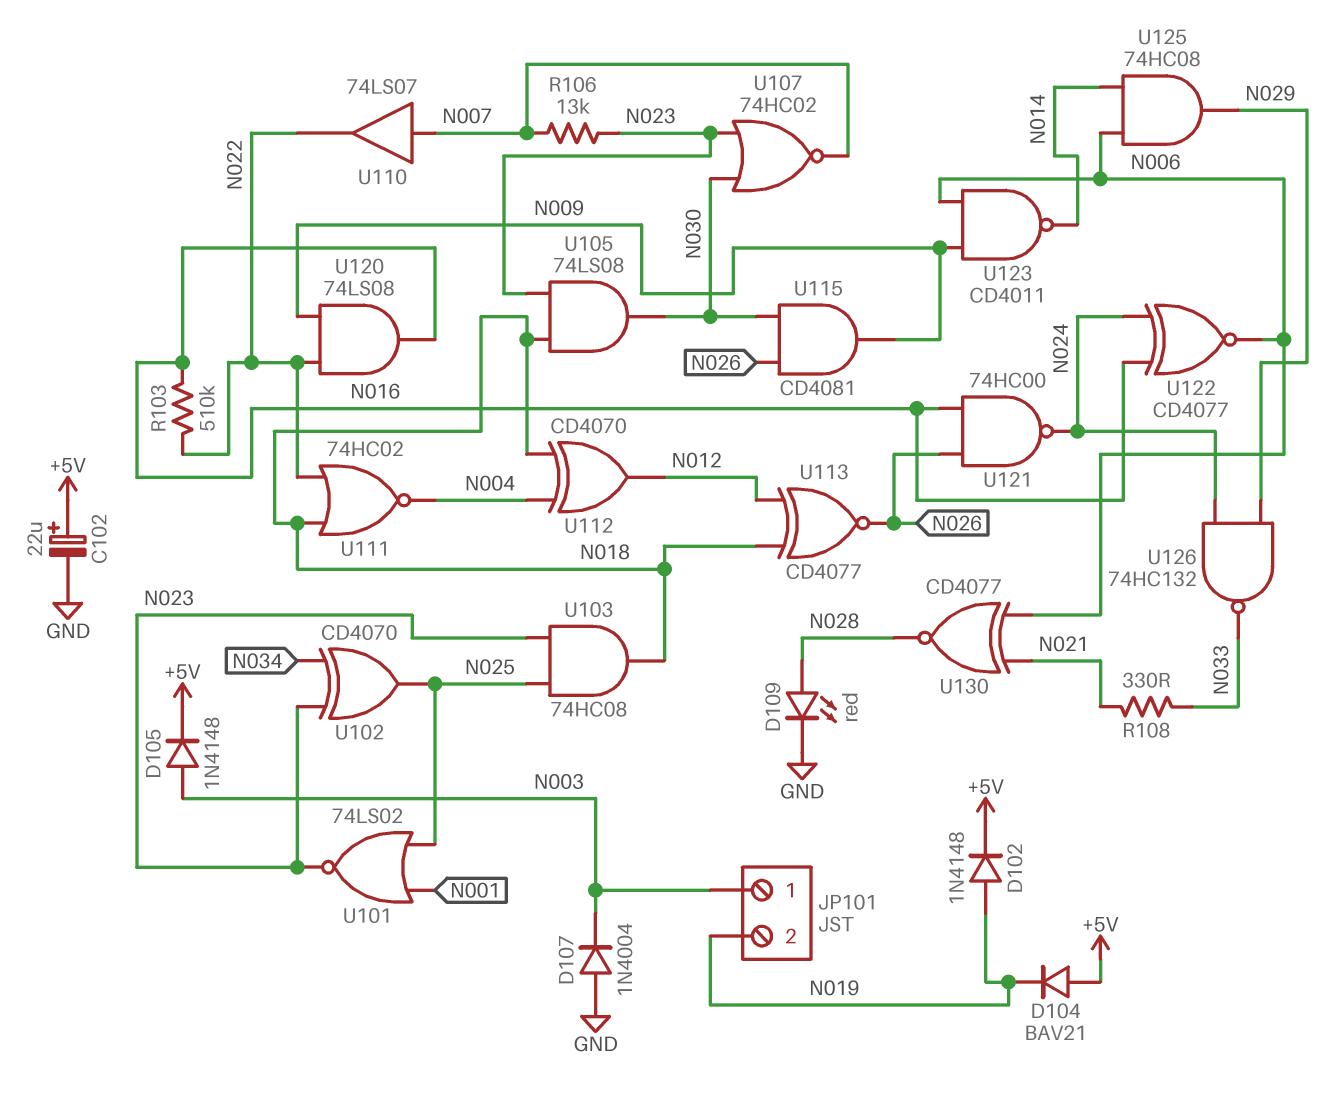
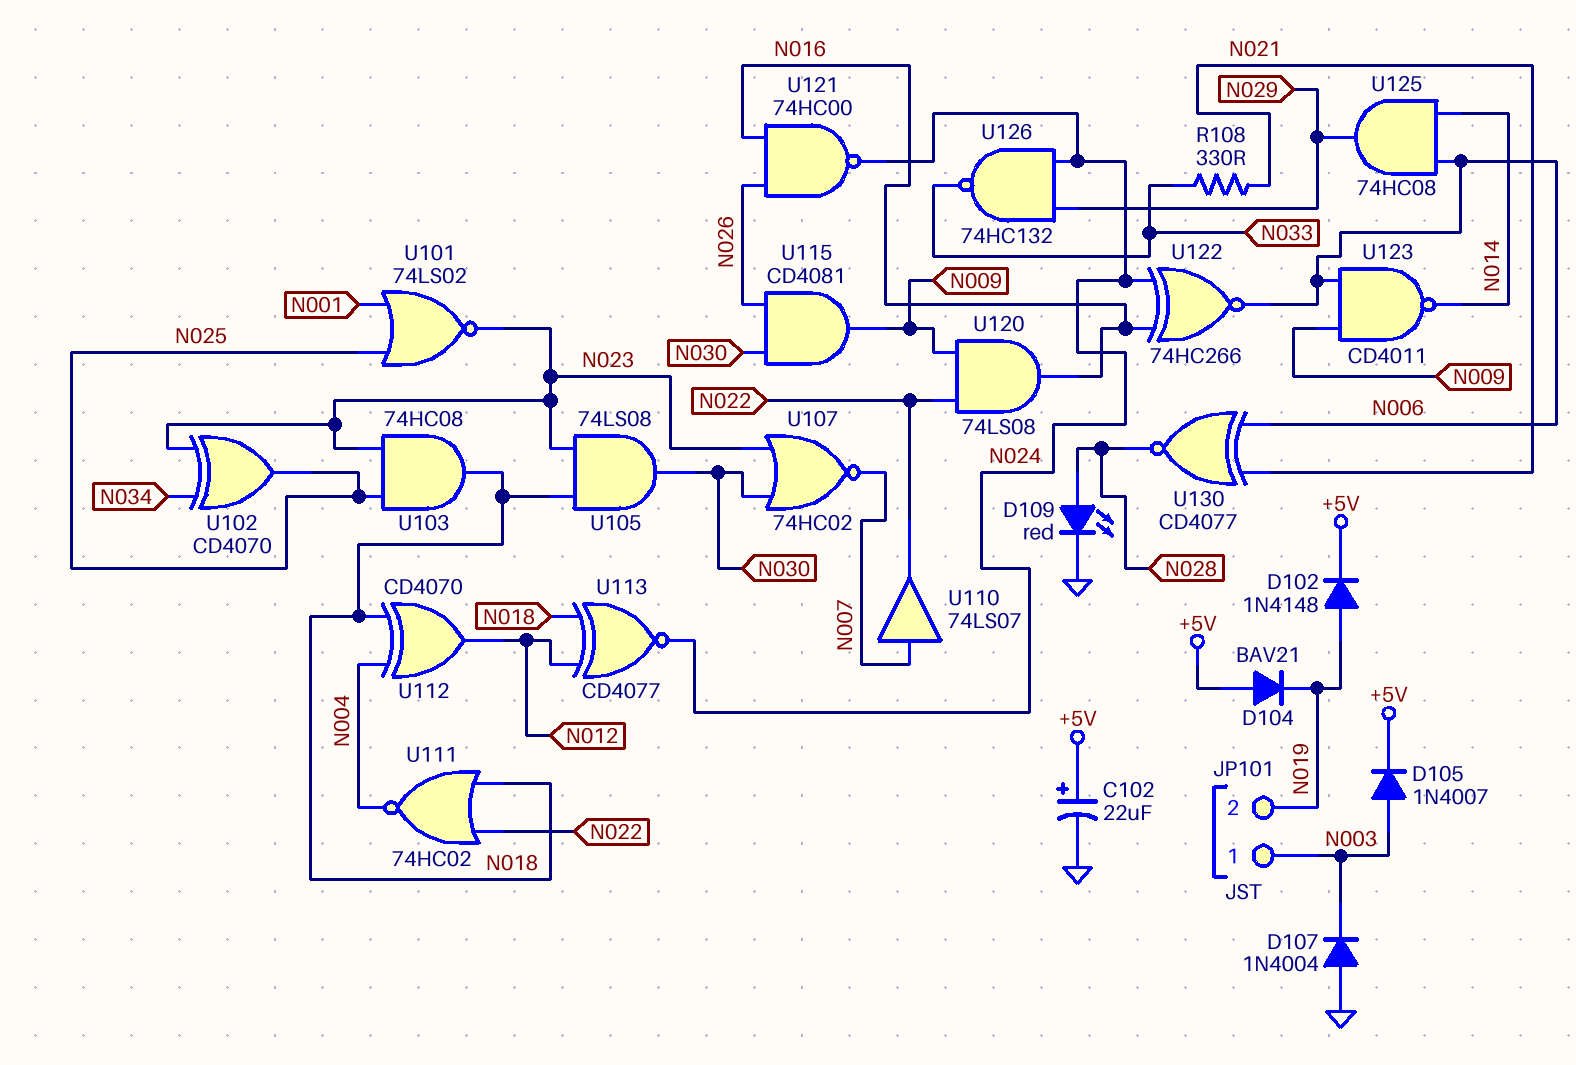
D105: diode 1N4148 (A N003, K +5V) -> diode 1N4007 (A N003, K +5V)
R103: 510k (N016, N022) -> none
R106: 13k (N007, N023) -> none
U113: XNOR CD4077 (in N012, in N018, out N026) -> XNOR CD4077 (in N012, in N018, out N024)
U122: XNOR CD4077 (in N016, in N024, out N006) -> XNOR 74HC266 (in N016, in N024, out N006)

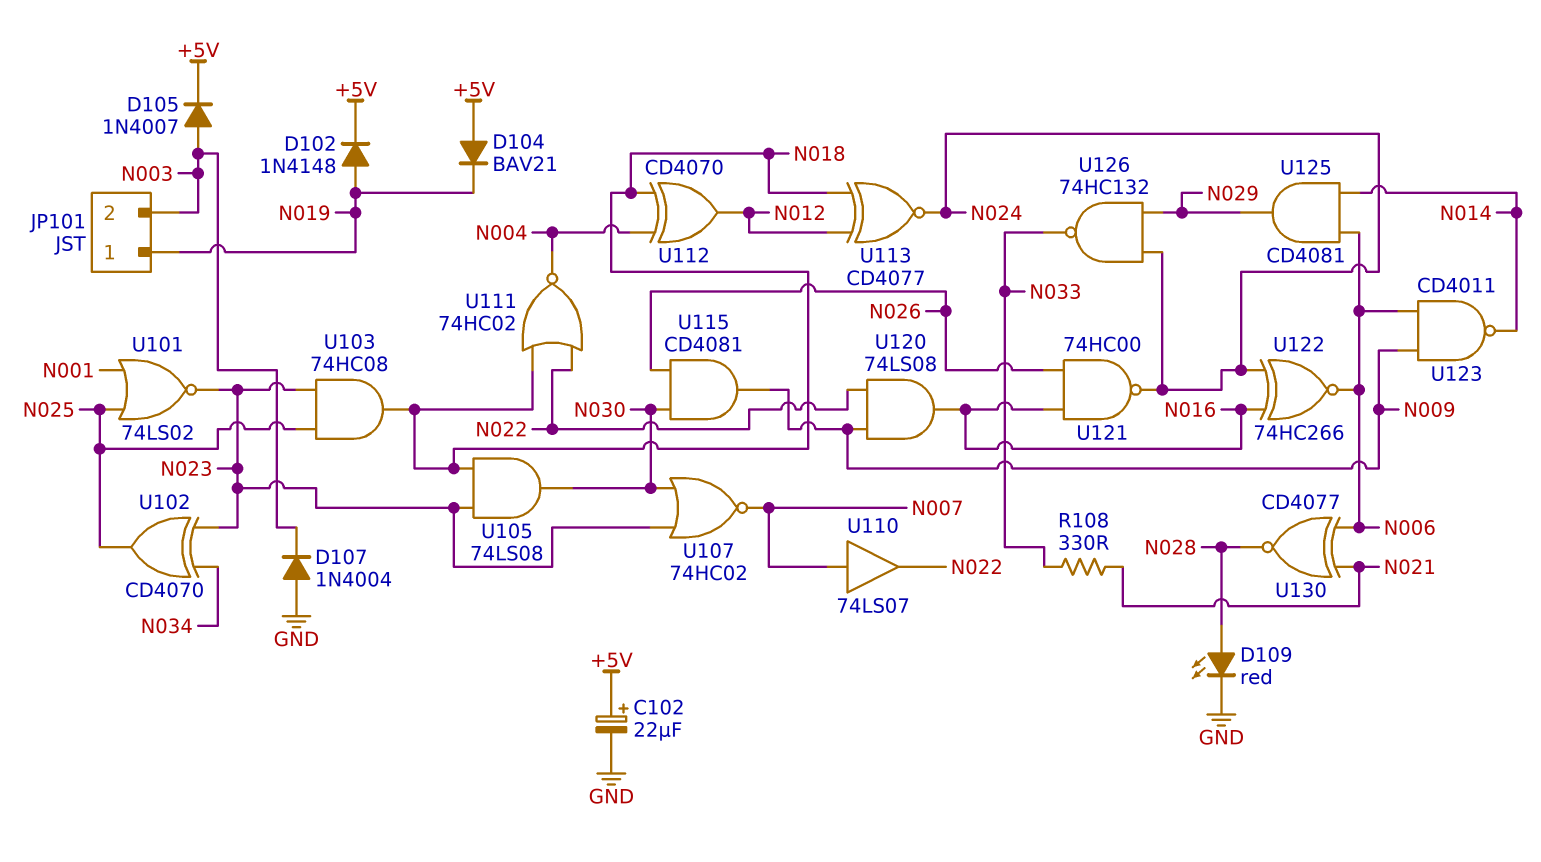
JP101 pin 1: N003 -> N019
JP101 pin 2: N019 -> N003
U125: AND 74HC08 (in N006, in N014, out N029) -> AND CD4081 (in N006, in N014, out N029)

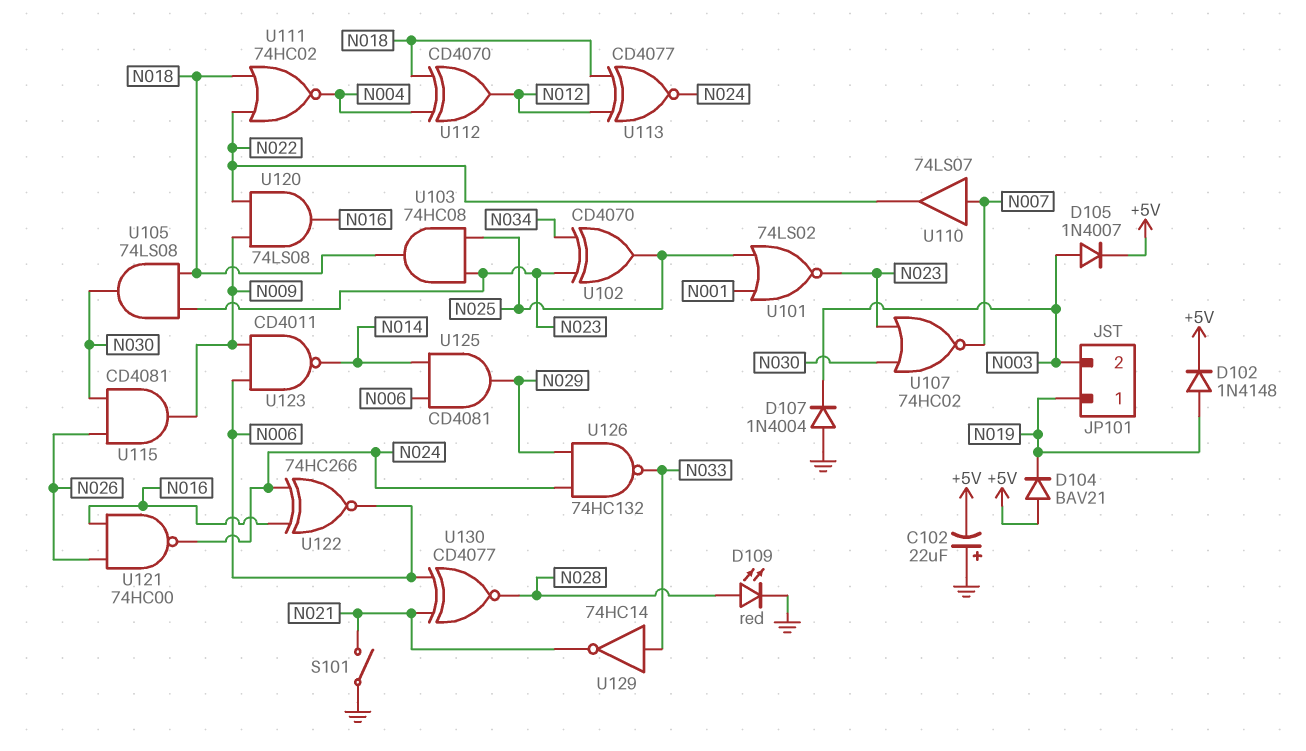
C102: 22uF (plus +5V, minus GND) -> 22uF (plus GND, minus +5V)
R108: 330 (N021, N033) -> none
S101: none -> switch (GND, N021)
U129: none -> NOT 74HC14 (in N033, out N021)

